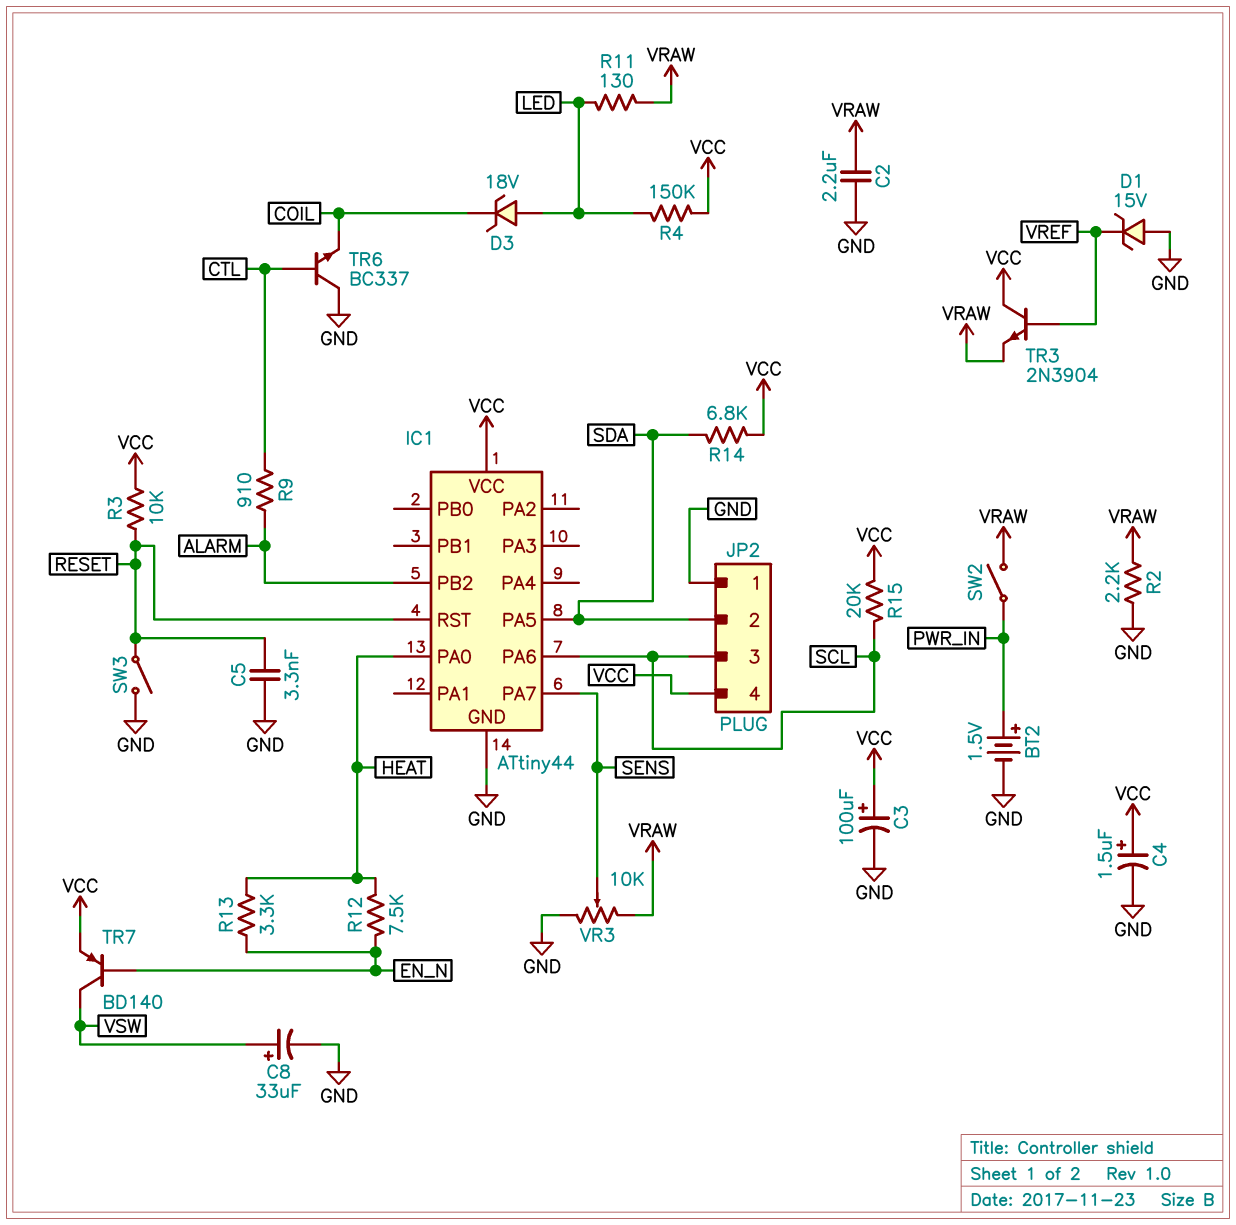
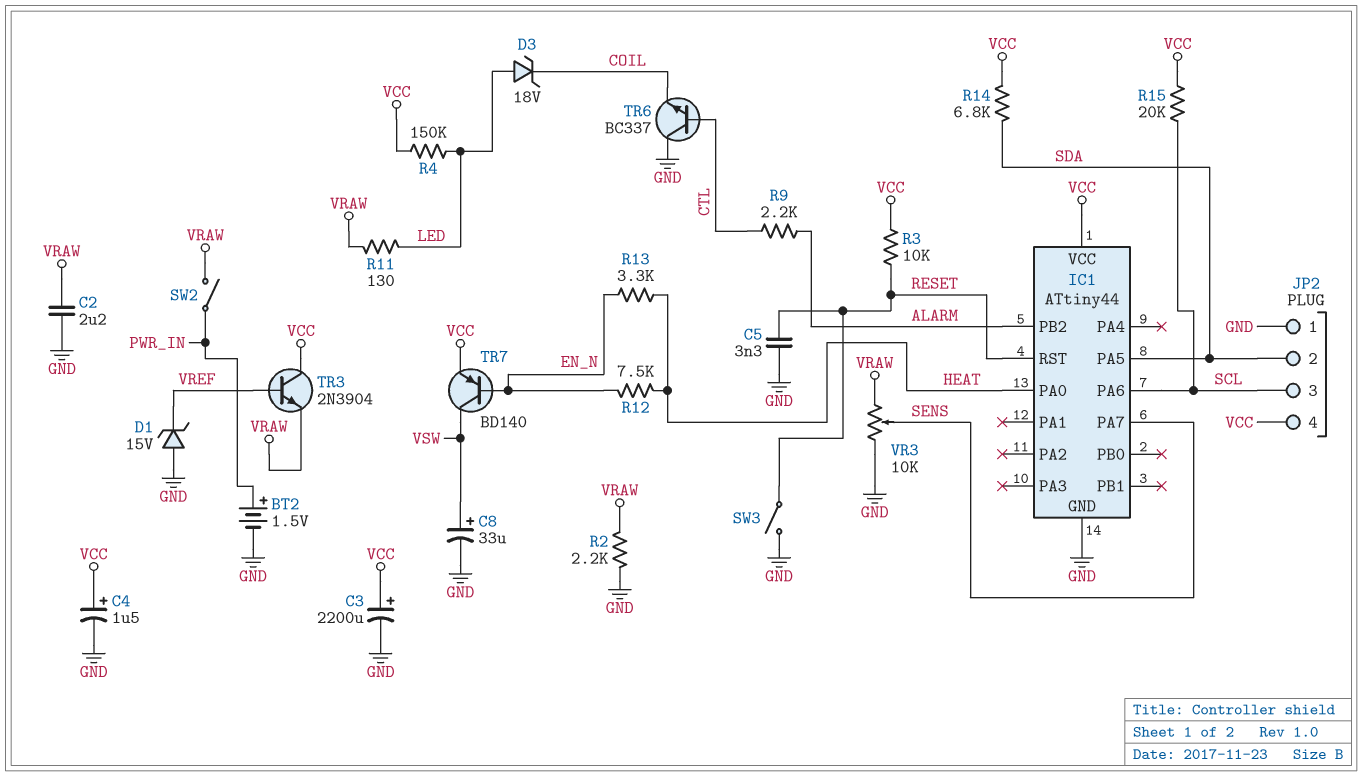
C3: 100uF (plus VCC, minus GND) -> 2200uF (plus VCC, minus GND)
R9: 910 (ALARM, CTL) -> 2.2k (ALARM, CTL)

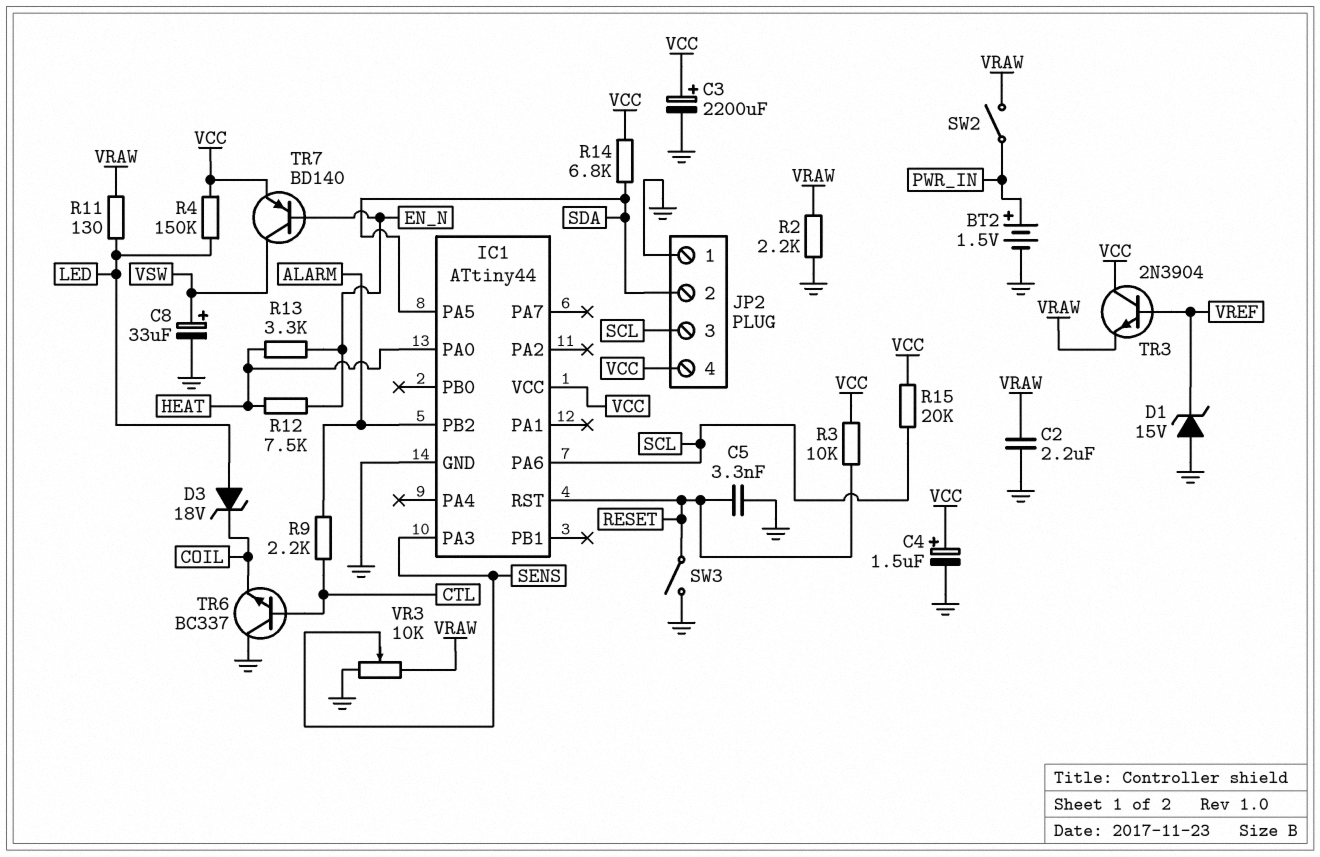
IC1 pin PA3: none -> SENS
IC1 pin PA7: SENS -> none

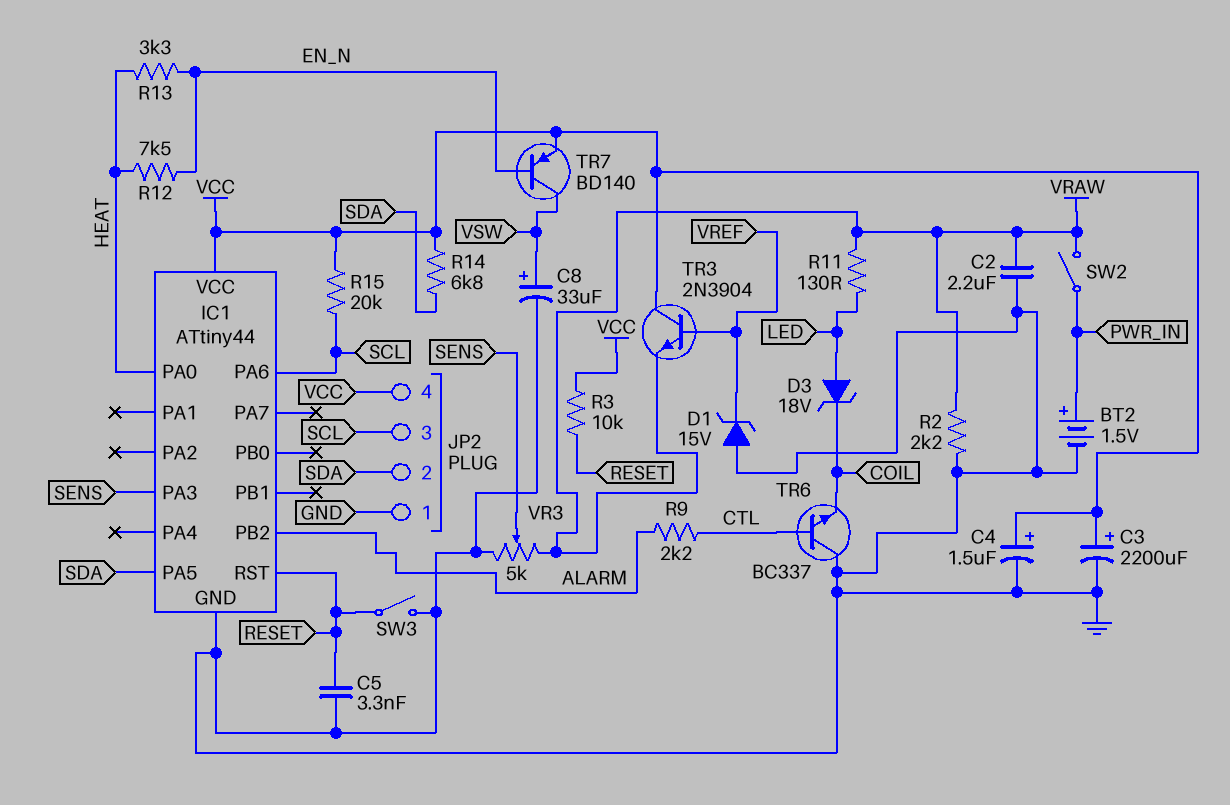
R4: 150k (LED, VCC) -> none
VR3: 10k (GND, VRAW, wiper SENS) -> 5k (GND, VRAW, wiper SENS)

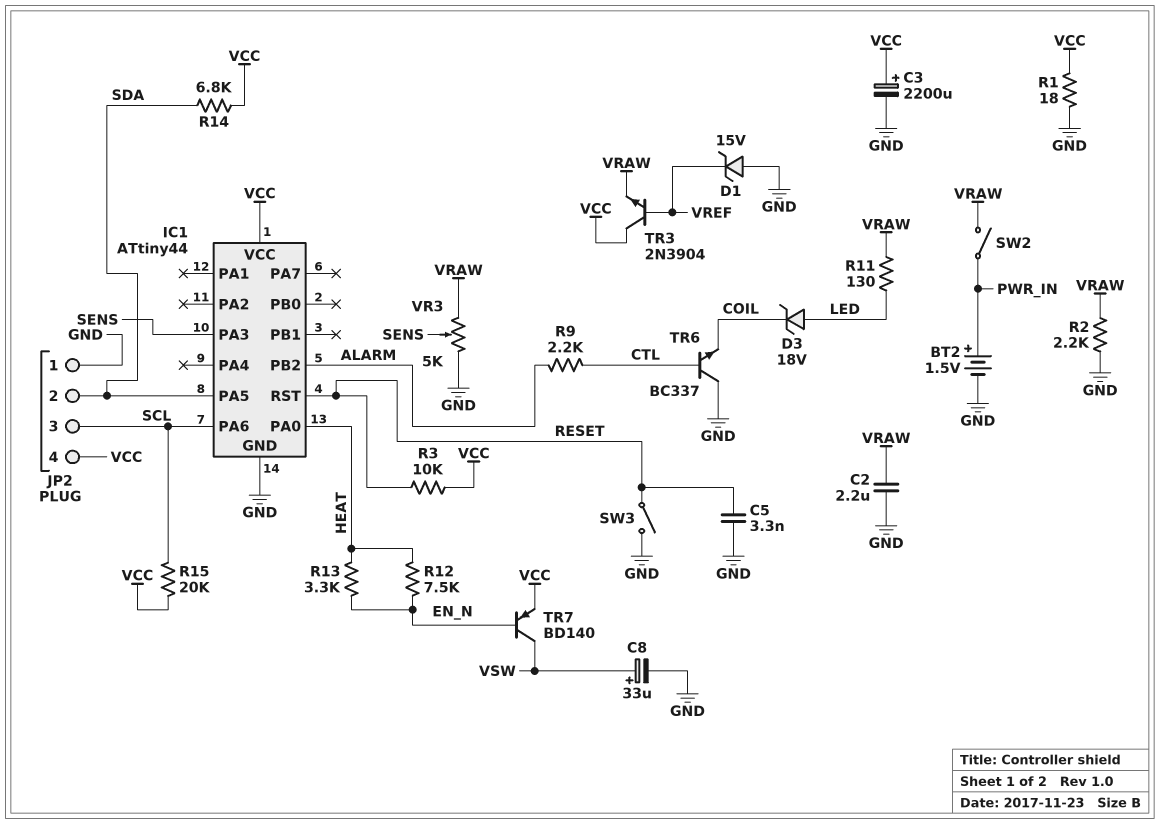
C4: 1.5uF (plus VCC, minus GND) -> none
R1: none -> 18 (GND, VCC)

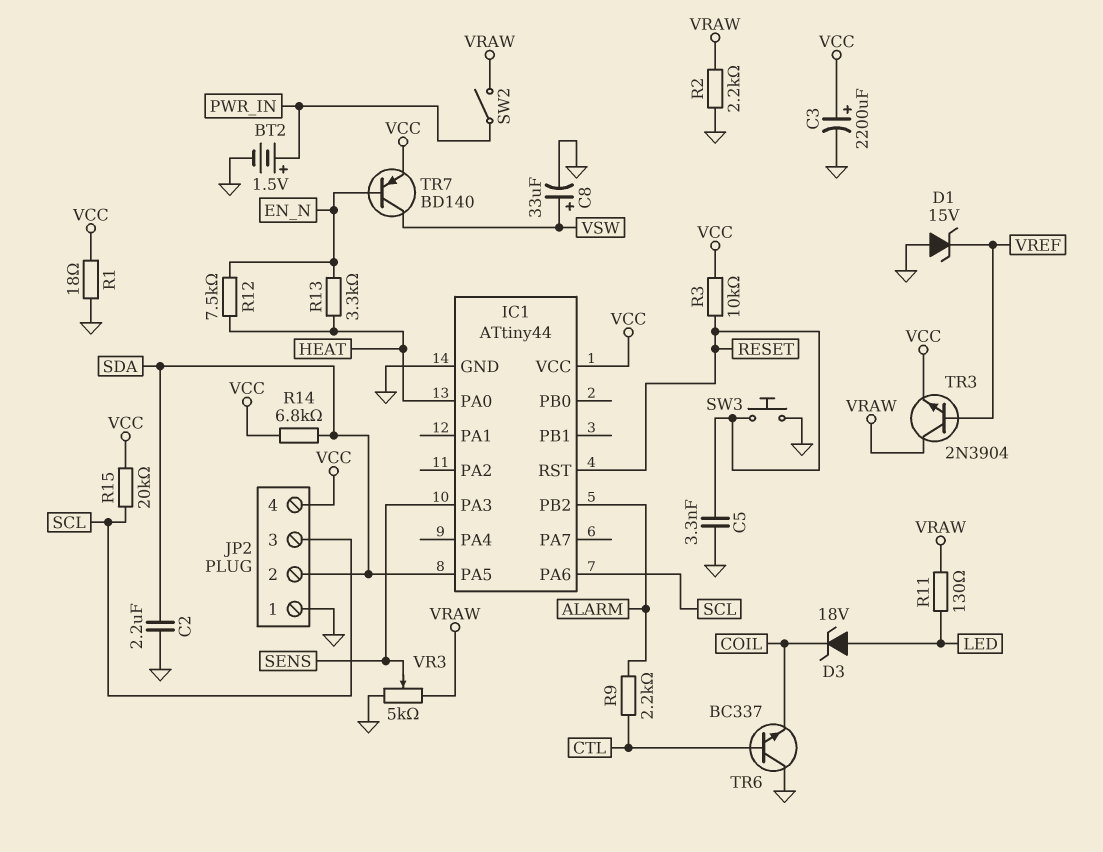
C2: 2.2uF (GND, VRAW) -> 2.2uF (GND, SDA)
SW3: switch (GND, RESET) -> button (GND, RESET)
TR3: NPN 2N3904 (B VREF, C VCC, E VRAW) -> NPN 2N3904 (B VREF, C VRAW, E VCC)

